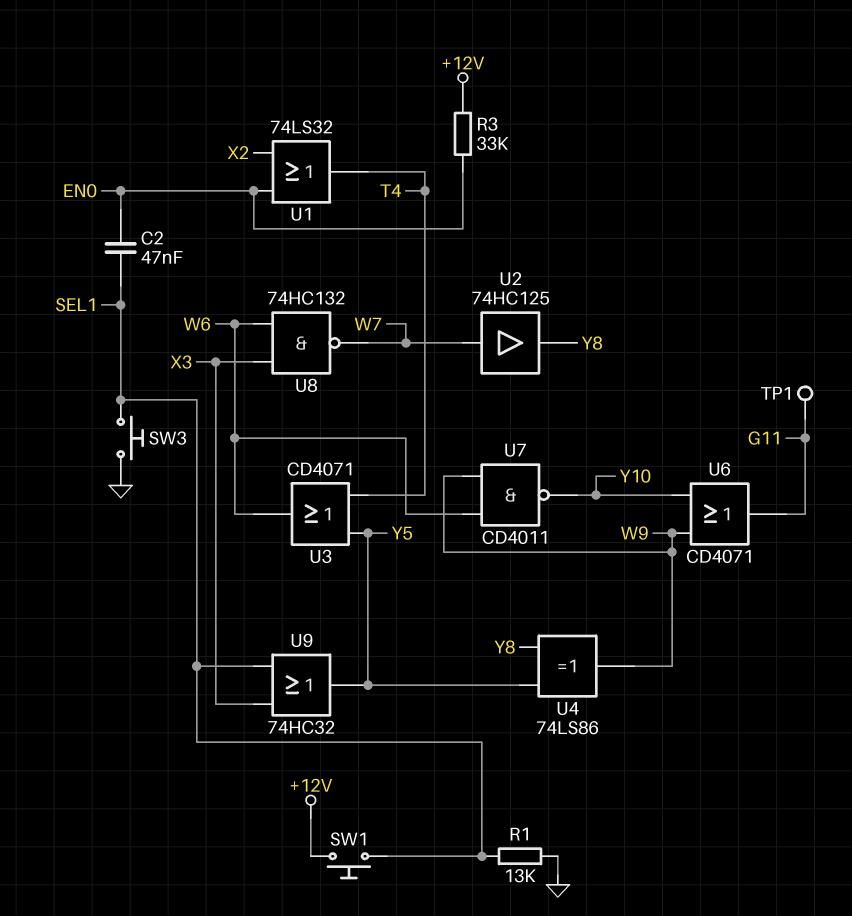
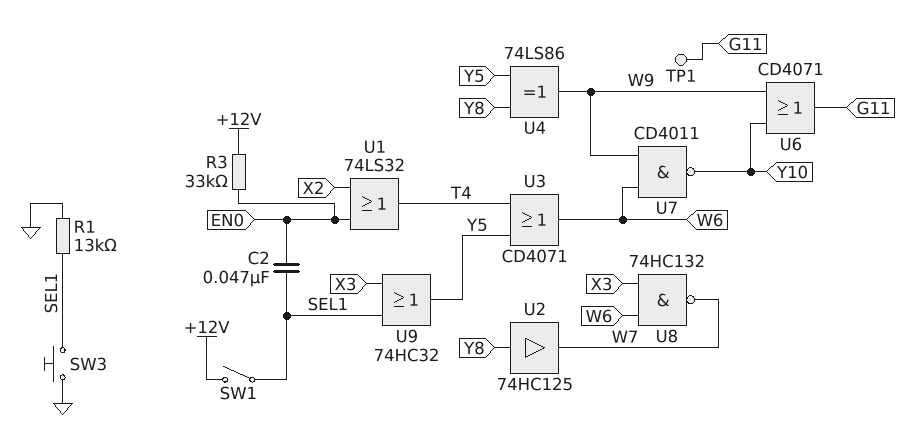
SW1: button (+12V, SEL1) -> switch (+12V, SEL1)
U2: buffer 74HC125 (in W7, out Y8) -> buffer 74HC125 (in Y8, out W7)

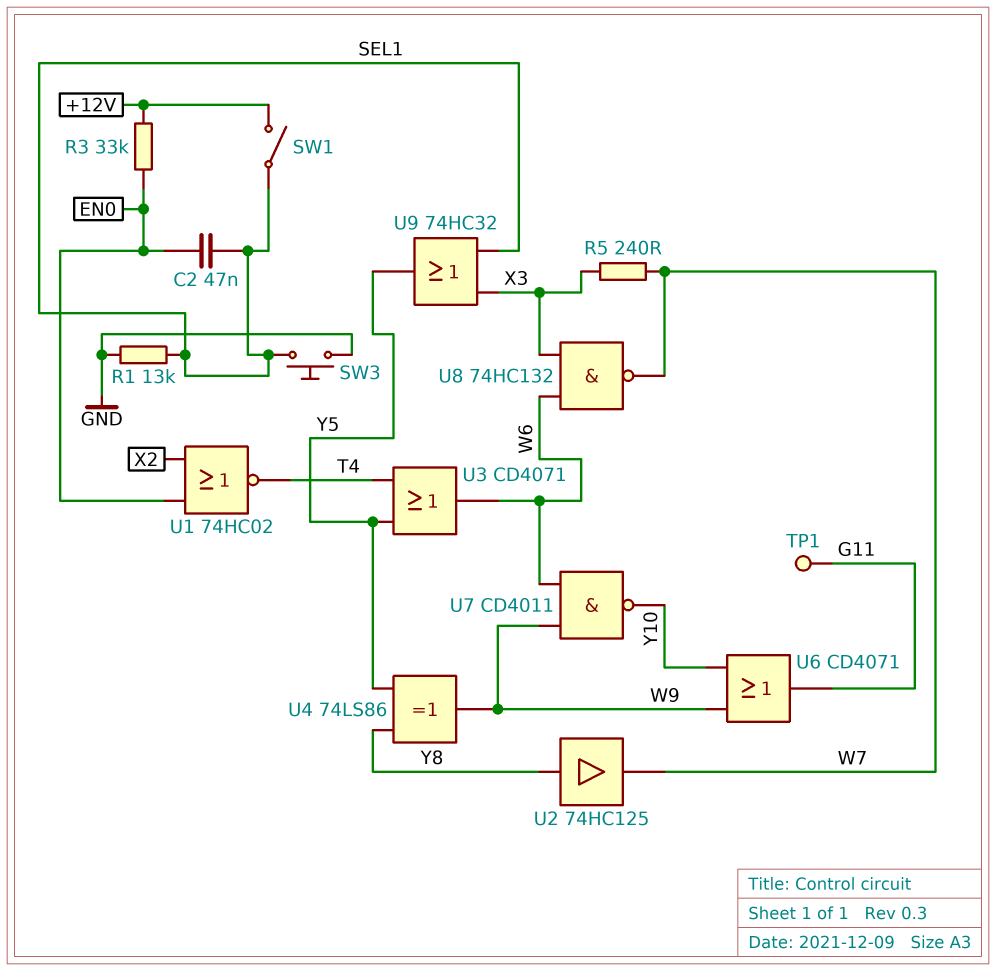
R5: none -> 240 (W7, X3)
U1: OR 74LS32 (in EN0, in X2, out T4) -> NOR 74HC02 (in EN0, in X2, out T4)

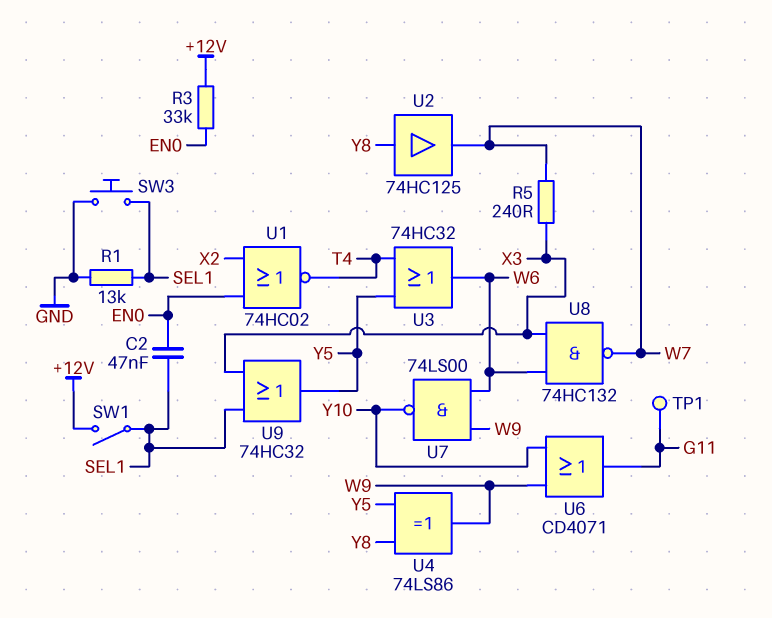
U3: OR CD4071 (in T4, in Y5, out W6) -> OR 74HC32 (in T4, in Y5, out W6)
U7: NAND CD4011 (in W6, in W9, out Y10) -> NAND 74LS00 (in W6, in W9, out Y10)

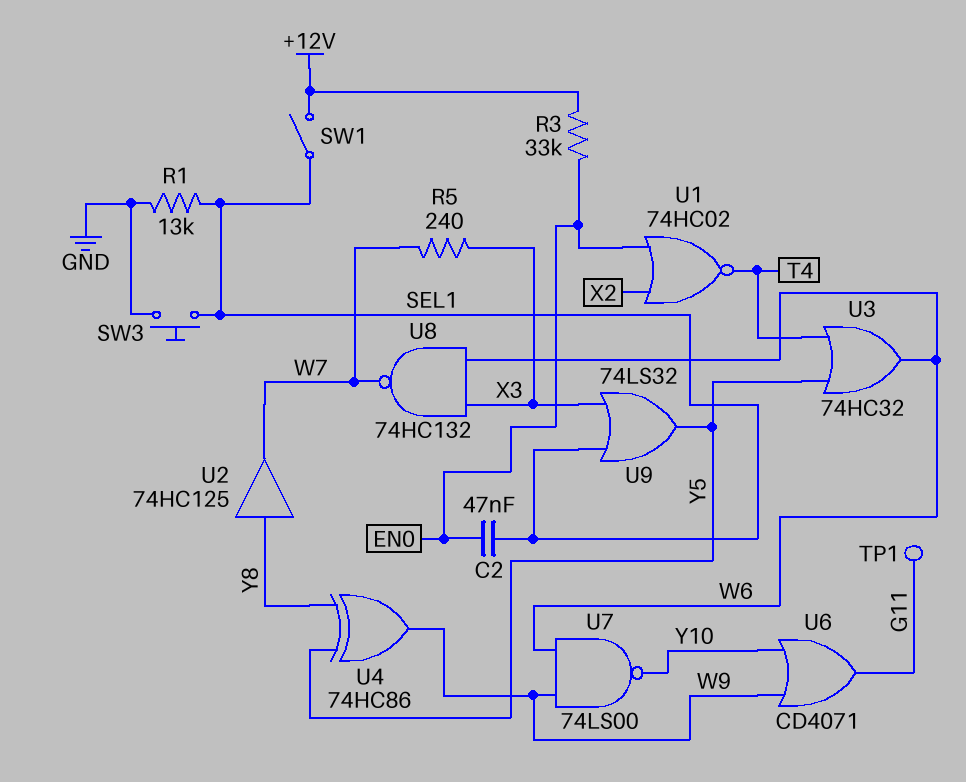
U4: XOR 74LS86 (in Y5, in Y8, out W9) -> XOR 74HC86 (in Y5, in Y8, out W9)
U9: OR 74HC32 (in SEL1, in X3, out Y5) -> OR 74LS32 (in SEL1, in X3, out Y5)

